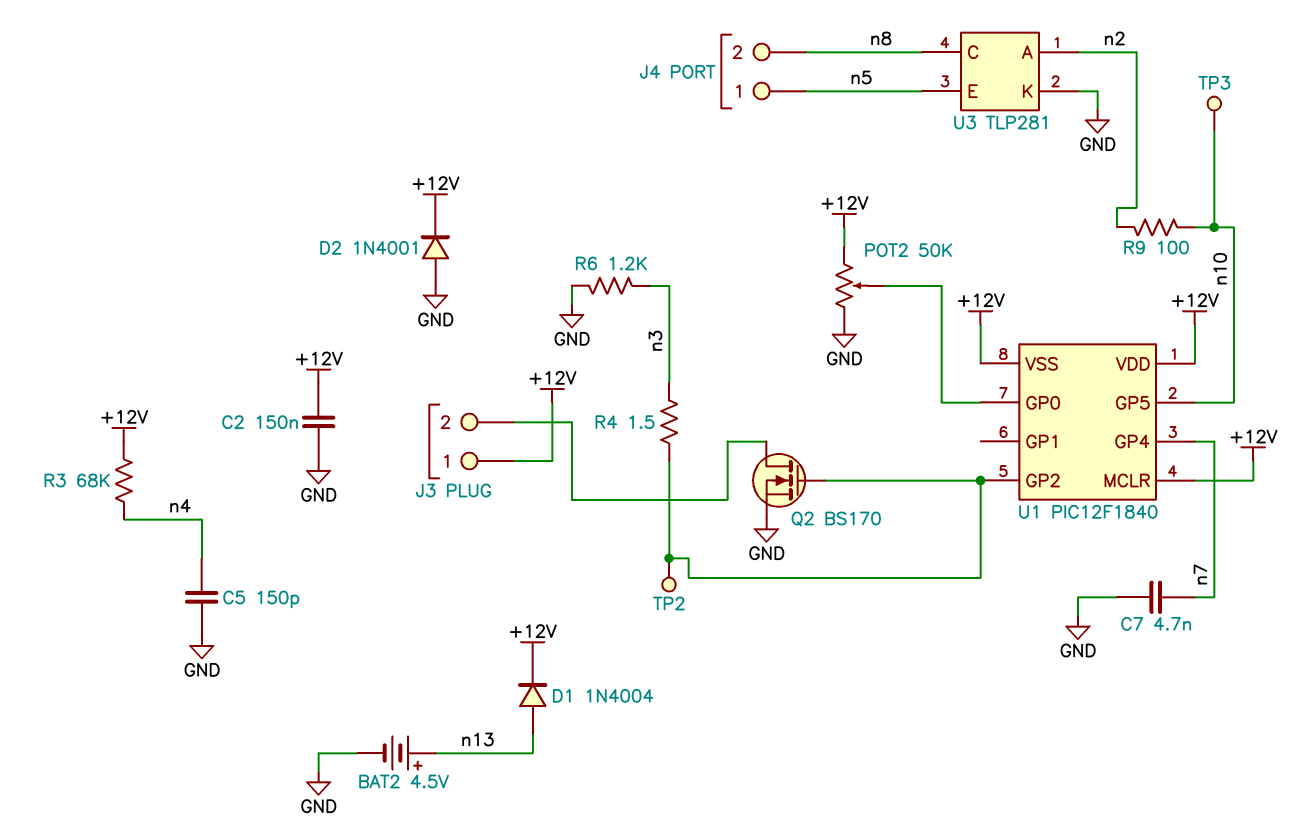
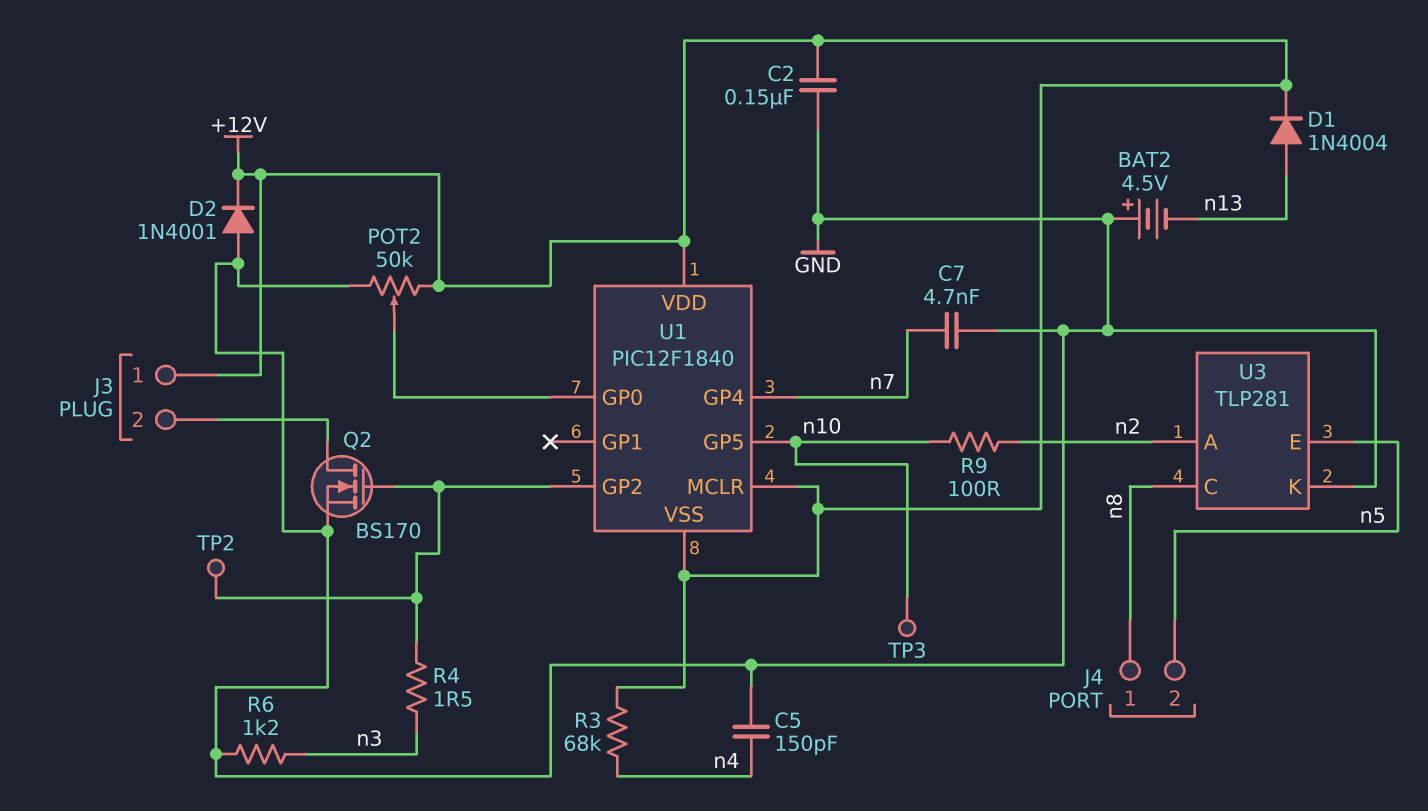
BAT2: 4.5V (plus n13, minus GND) -> 4.5V (plus GND, minus n13)
J4 pin 1: n5 -> n8
J4 pin 2: n8 -> n5

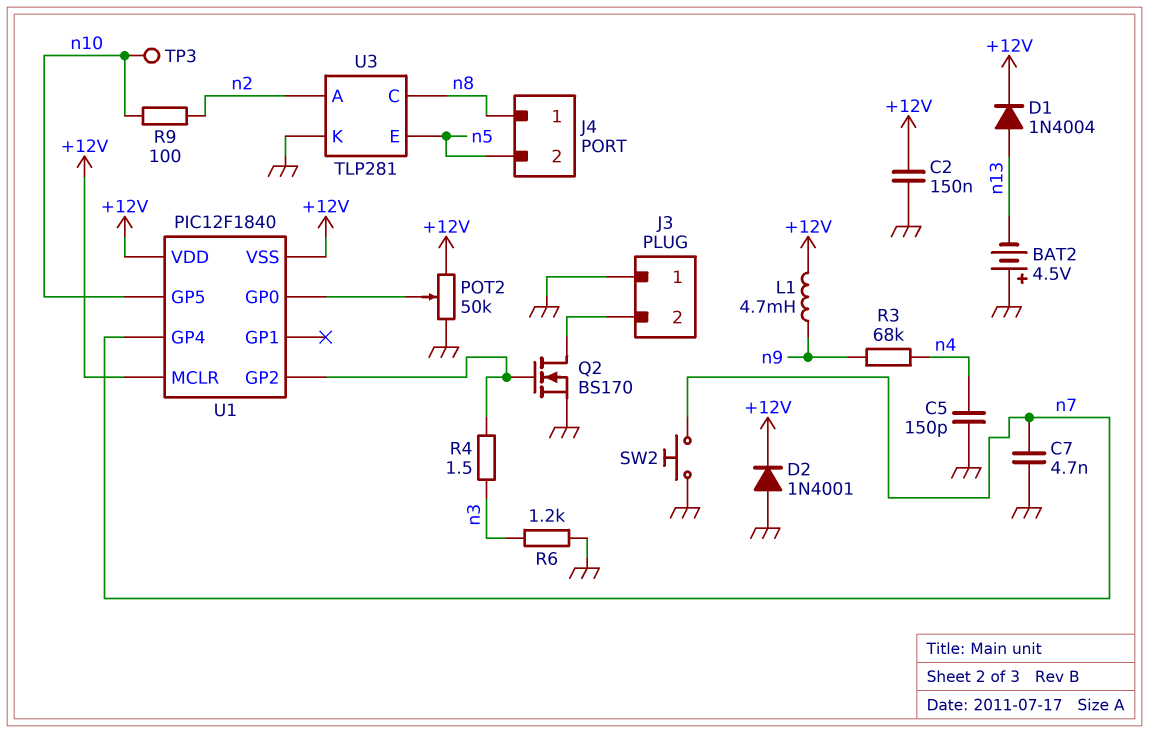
J3 pin 1: +12V -> GND
L1: none -> 4.7mH (+12V, n9)
R3: 68k (+12V, n4) -> 68k (n4, n9)
SW2: none -> button (GND, n7)
TP2: test point (U1/GP2) -> none

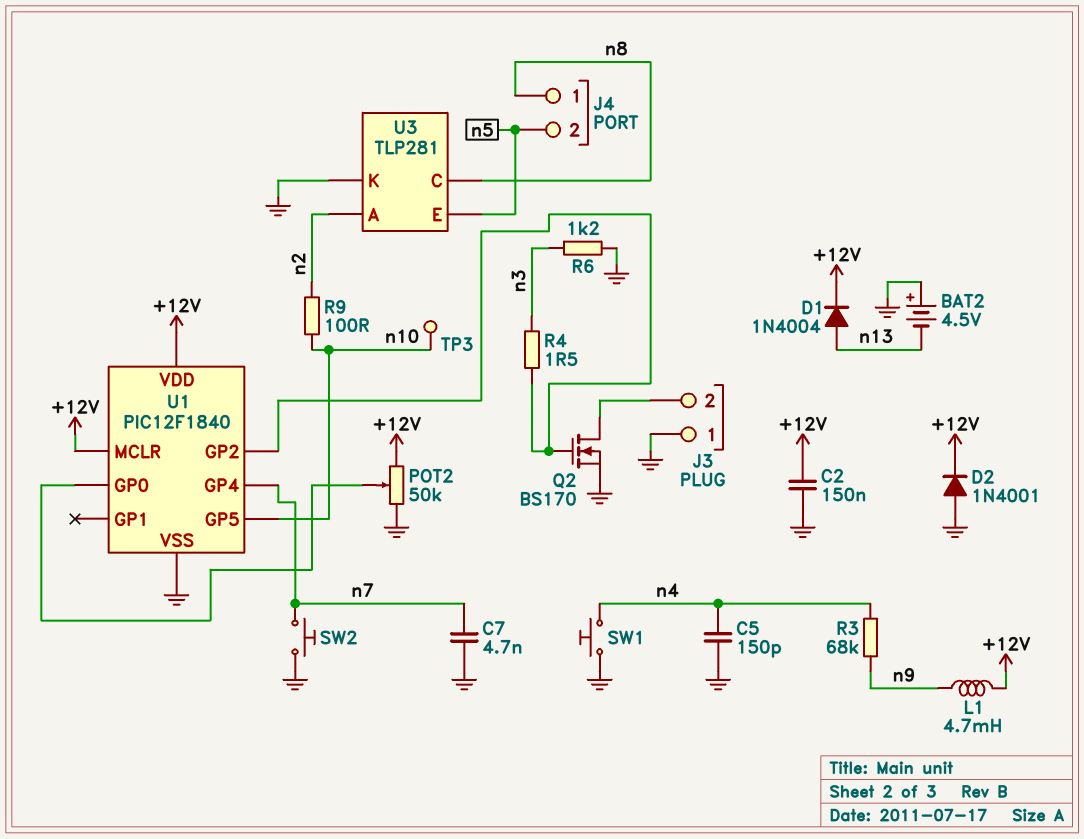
SW1: none -> button (GND, n4)
U1 pin VSS: +12V -> GND

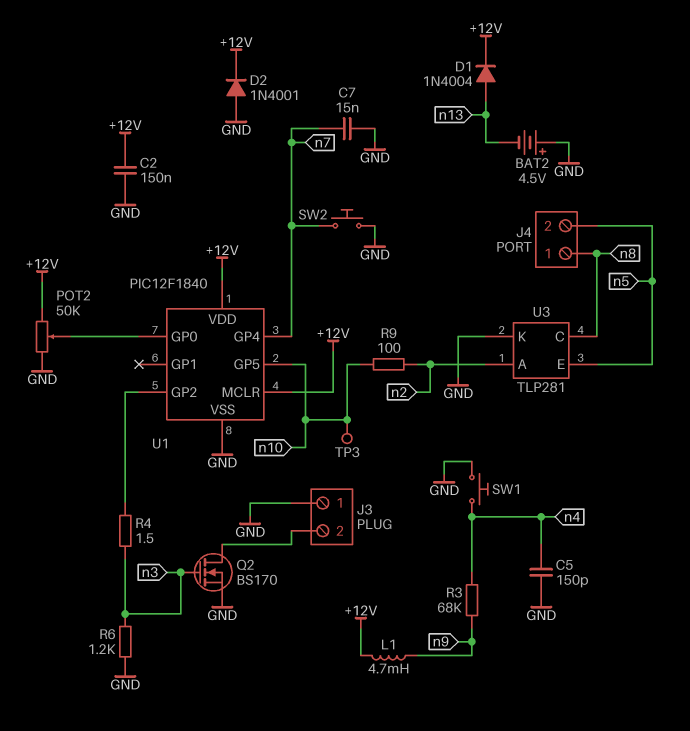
C7: 4.7nF (GND, n7) -> 15nF (GND, n7)
Q2: NMOS BS170 (G U1/GP2, D J3/2, S GND) -> NMOS BS170 (G n3, D J3/2, S GND)

